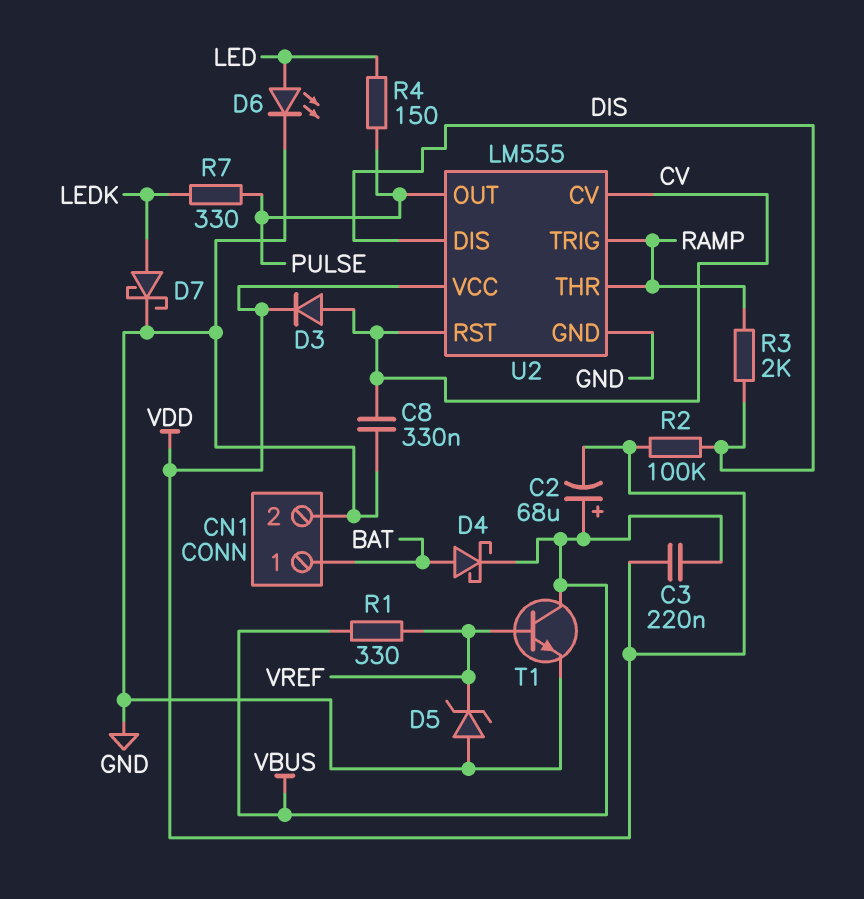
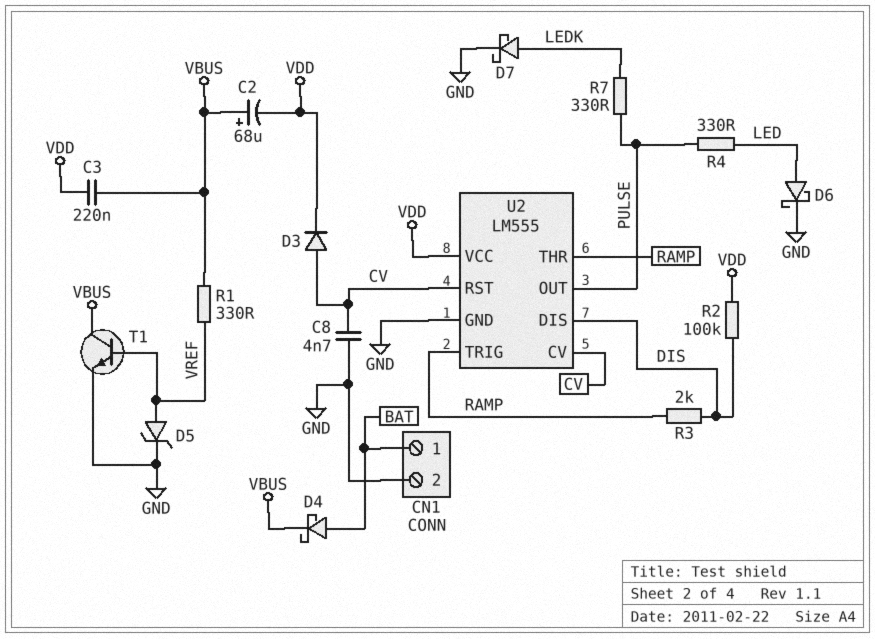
C8: 330nF (CV, GND) -> 4.7nF (CV, GND)
D5: zener (A GND, K VREF) -> zener (A VREF, K GND)
D6: LED (A LED, K GND) -> schottky (A LED, K GND)
R4: 150 (LED, PULSE) -> 330 (LED, PULSE)

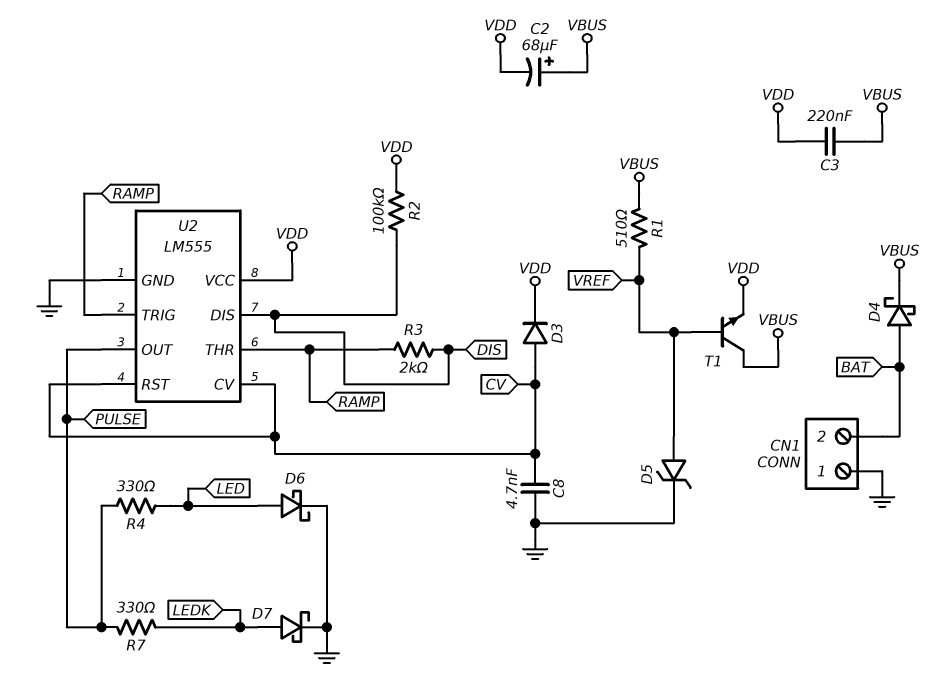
CN1 pin 1: BAT -> GND
CN1 pin 2: GND -> BAT
R1: 330 (VBUS, VREF) -> 510 (VBUS, VREF)
T1: NPN (B VREF, C VBUS, E GND) -> NPN (B VREF, C VBUS, E VDD)

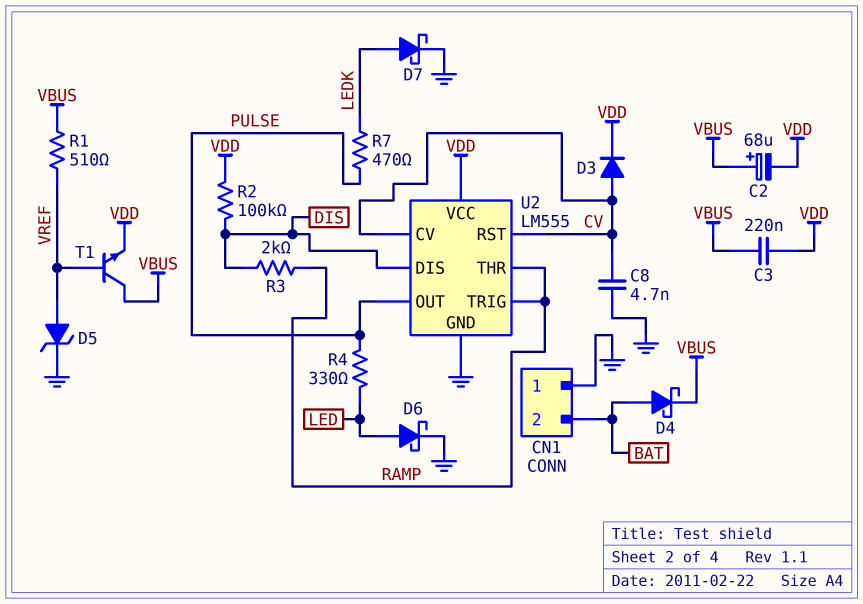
R7: 330 (LEDK, PULSE) -> 470 (LEDK, PULSE)

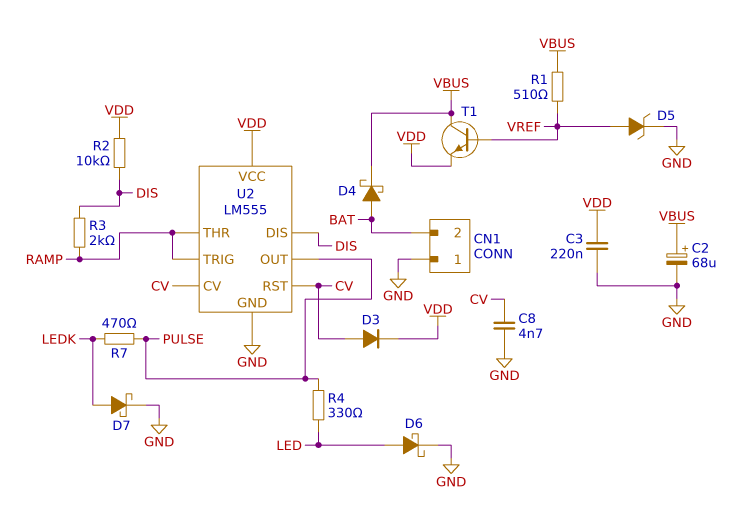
C2: 68uF (plus VBUS, minus VDD) -> 68uF (plus VBUS, minus GND)
C3: 220nF (VBUS, VDD) -> 220nF (GND, VDD)
R2: 100k (DIS, VDD) -> 10k (DIS, VDD)

